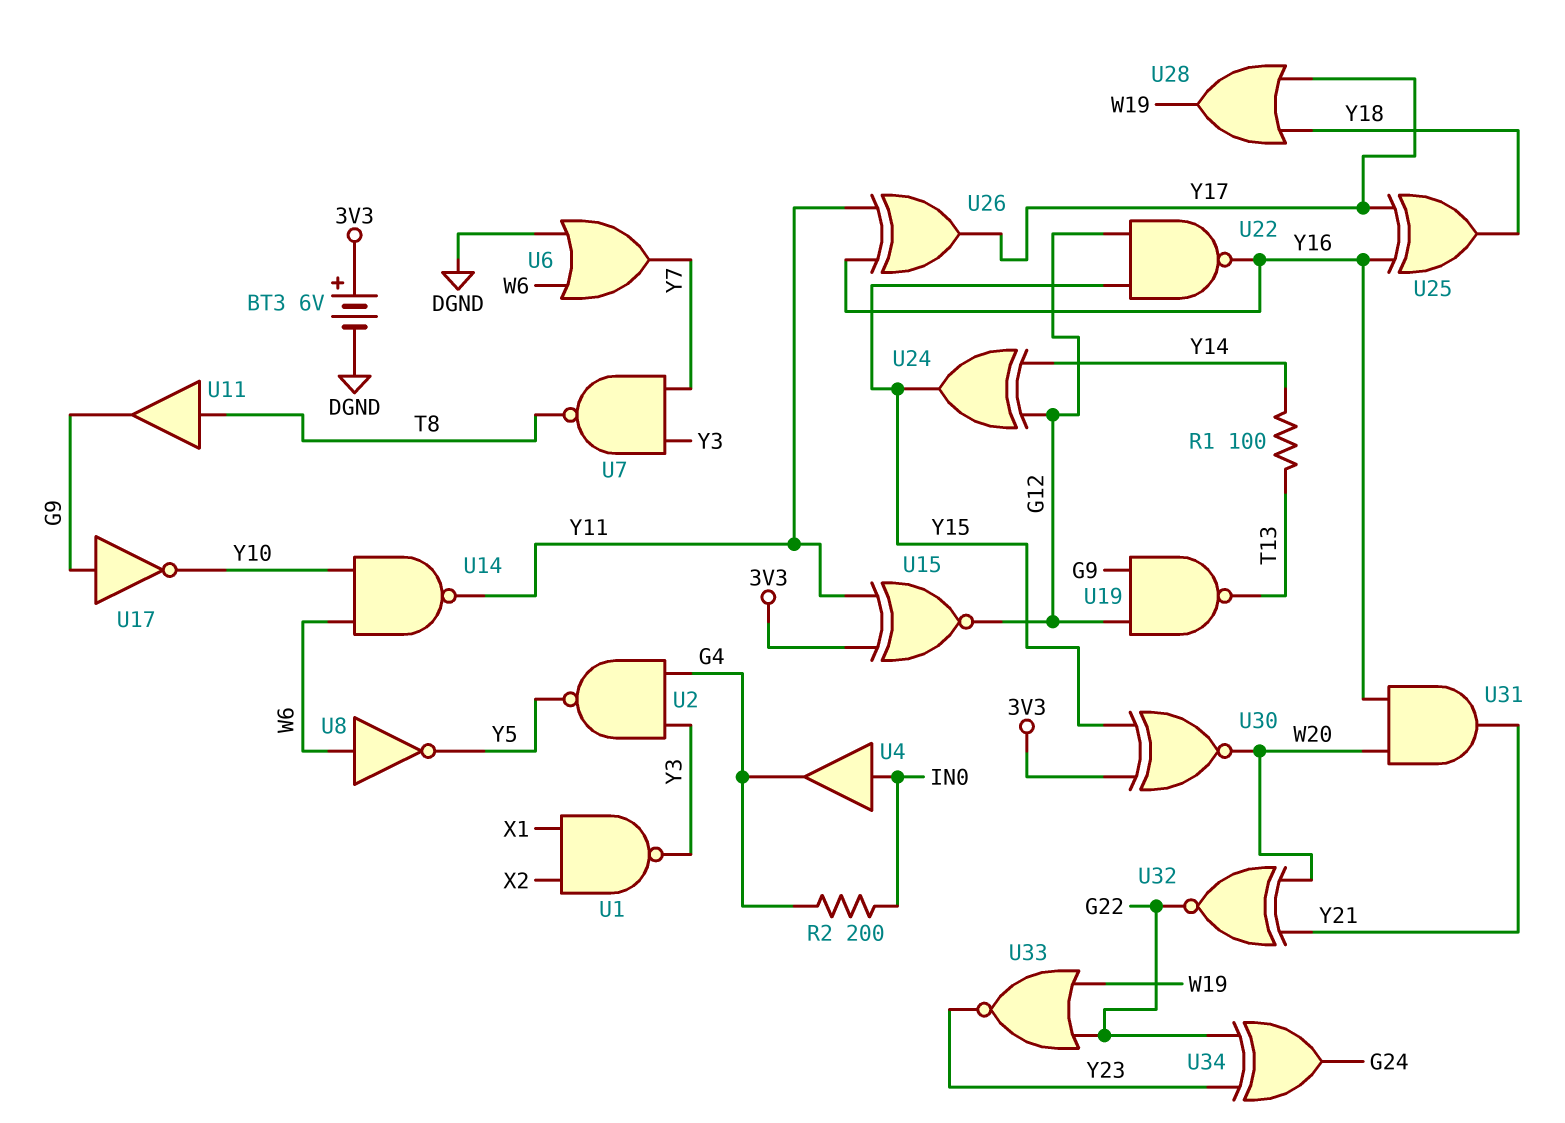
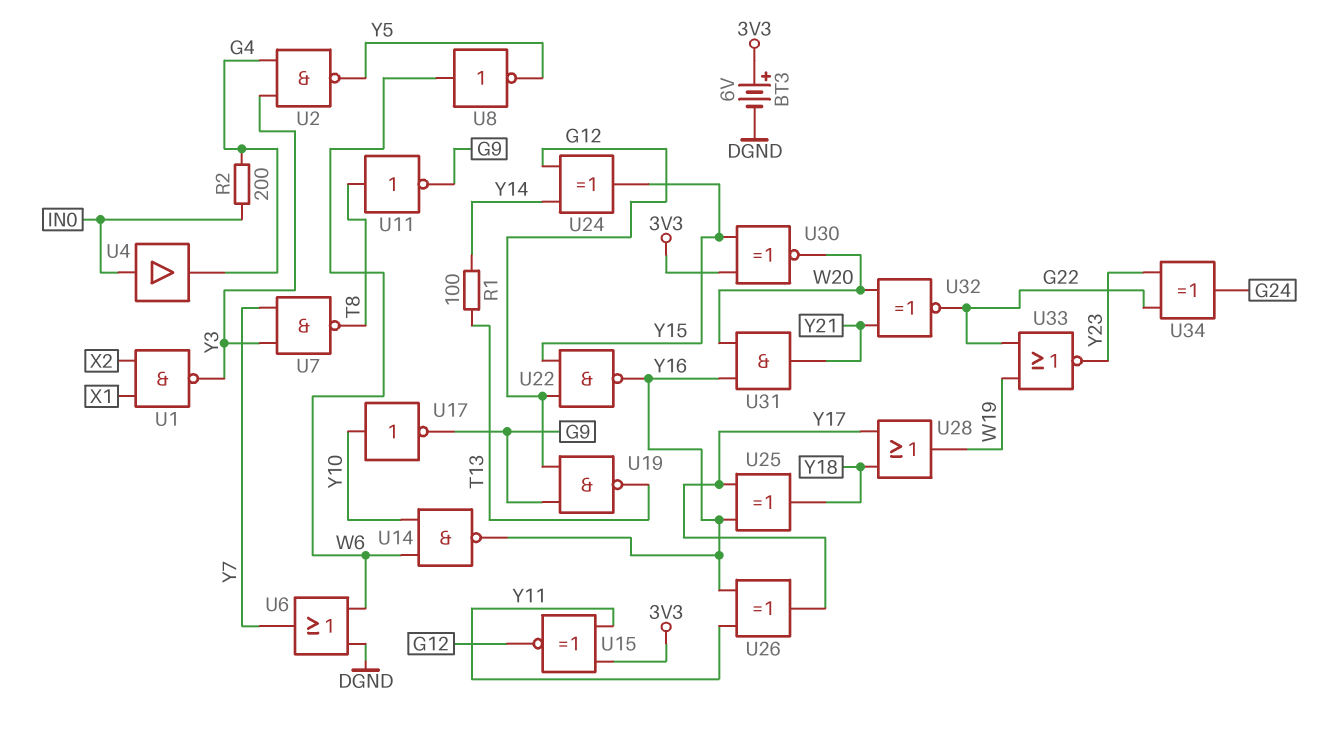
U11: buffer (in T8, out G9) -> NOT (in T8, out G9)
U14: NAND (in W6, in Y10, out Y11) -> NAND (in W6, in Y10, out Y16)
U17: NOT (in G9, out Y10) -> NOT (in Y10, out G9)

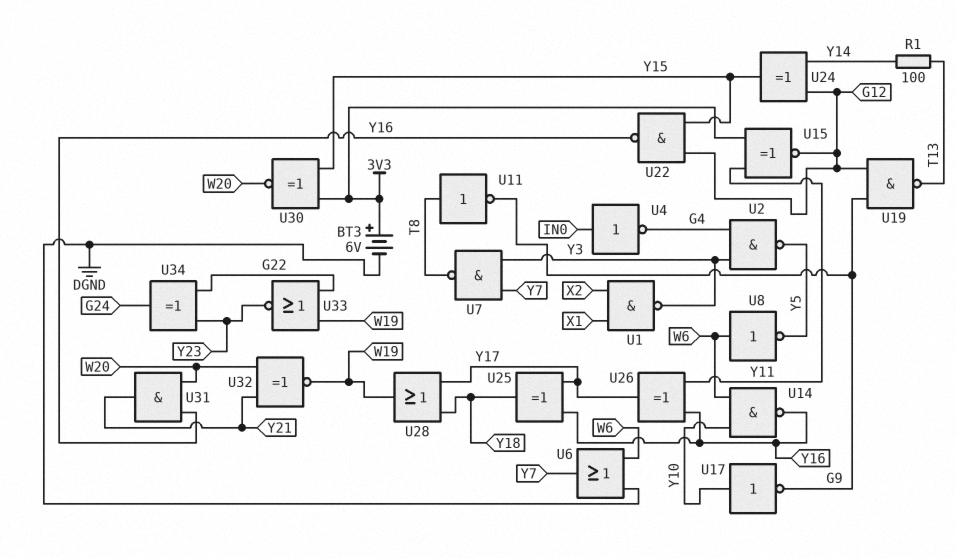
R2: 200 (G4, IN0) -> none
U4: buffer (in IN0, out G4) -> NOT (in IN0, out G4)
U32: XNOR (in W20, in Y21, out G22) -> XNOR (in W20, in Y21, out W19)

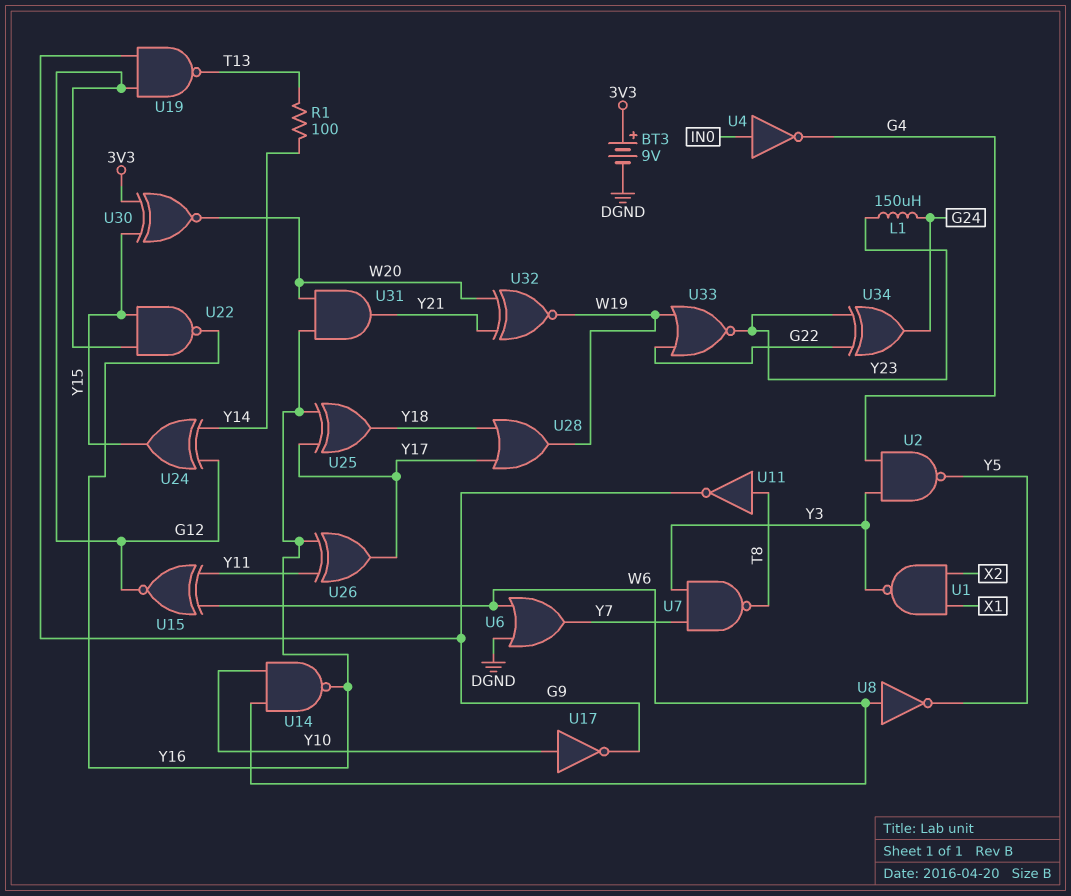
BT3: 6V (plus 3V3, minus DGND) -> 9V (plus 3V3, minus DGND)
L1: none -> 150uH (G24, Y23)
U15: XNOR (in 3V3, in Y11, out G12) -> XNOR (in W6, in Y11, out G12)

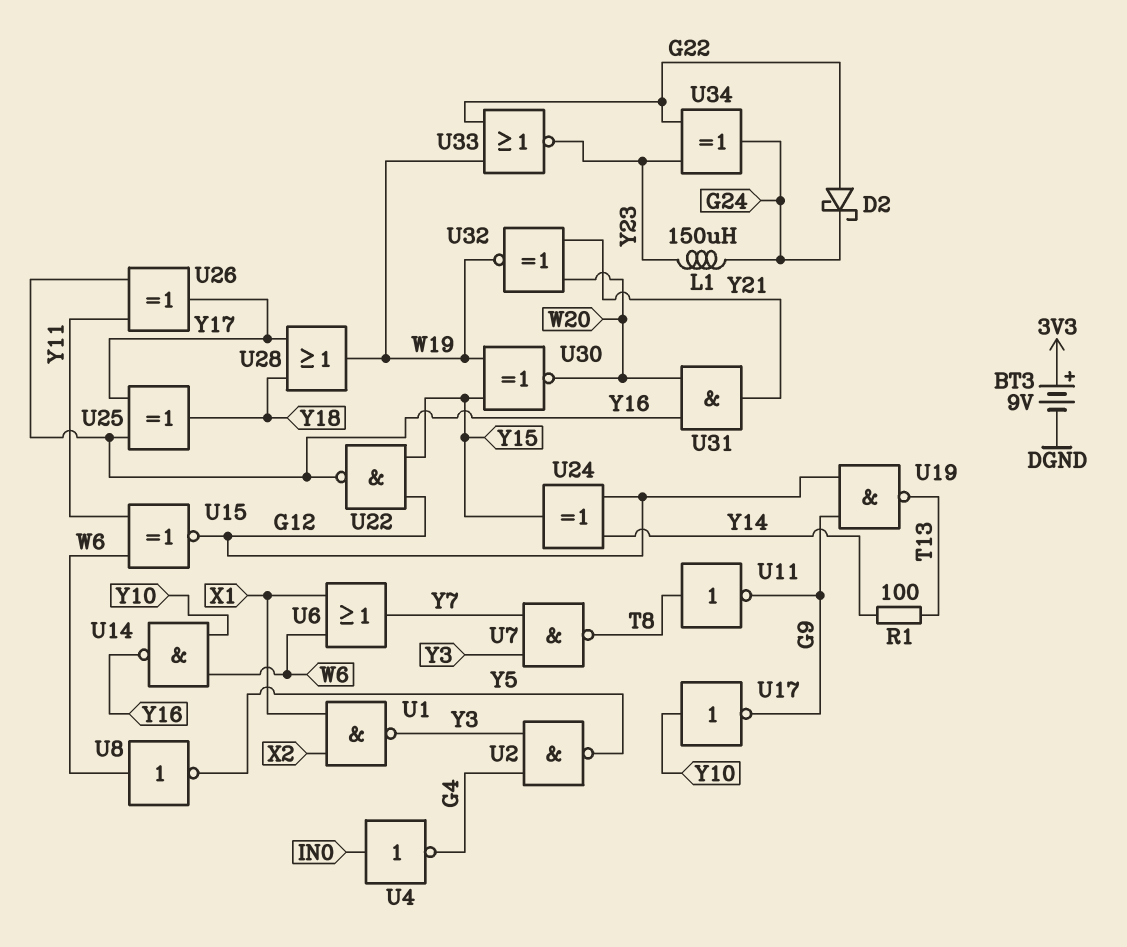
D2: none -> schottky (A G22, K G24)
U6: OR (in DGND, in W6, out Y7) -> OR (in W6, in X1, out Y7)
U30: XNOR (in 3V3, in Y15, out W20) -> XNOR (in W19, in Y15, out W20)

